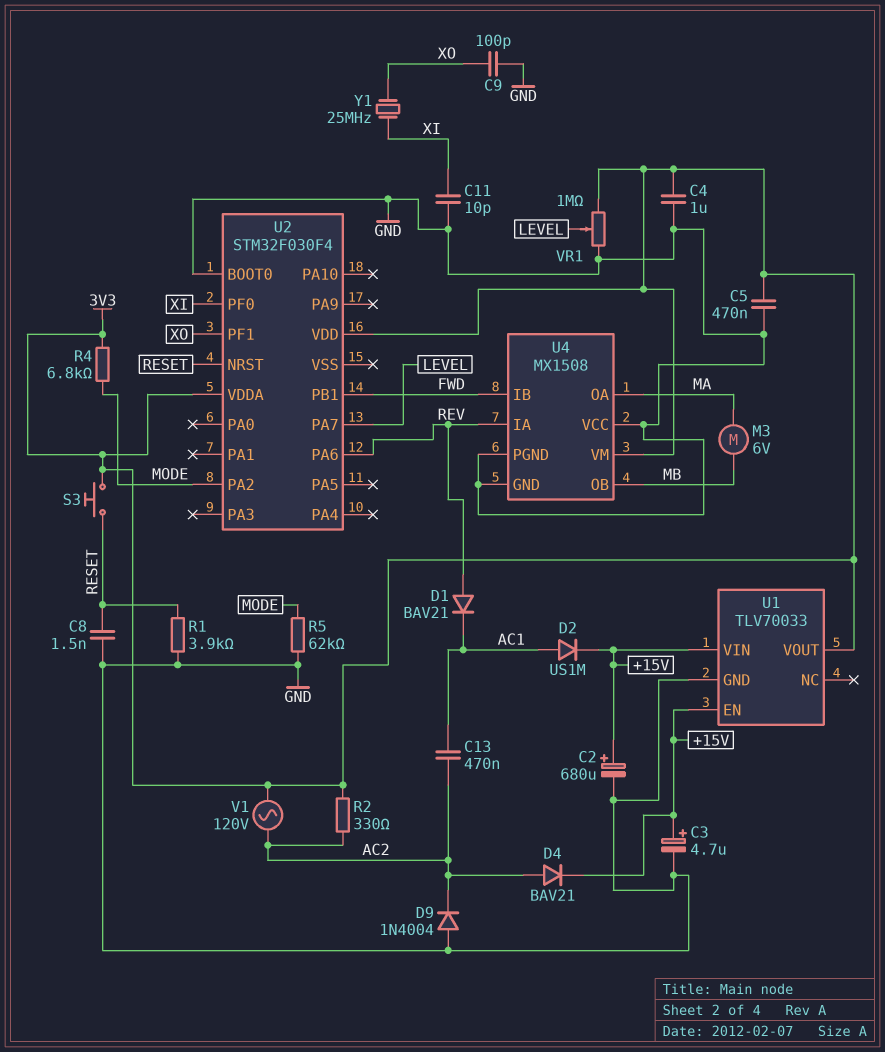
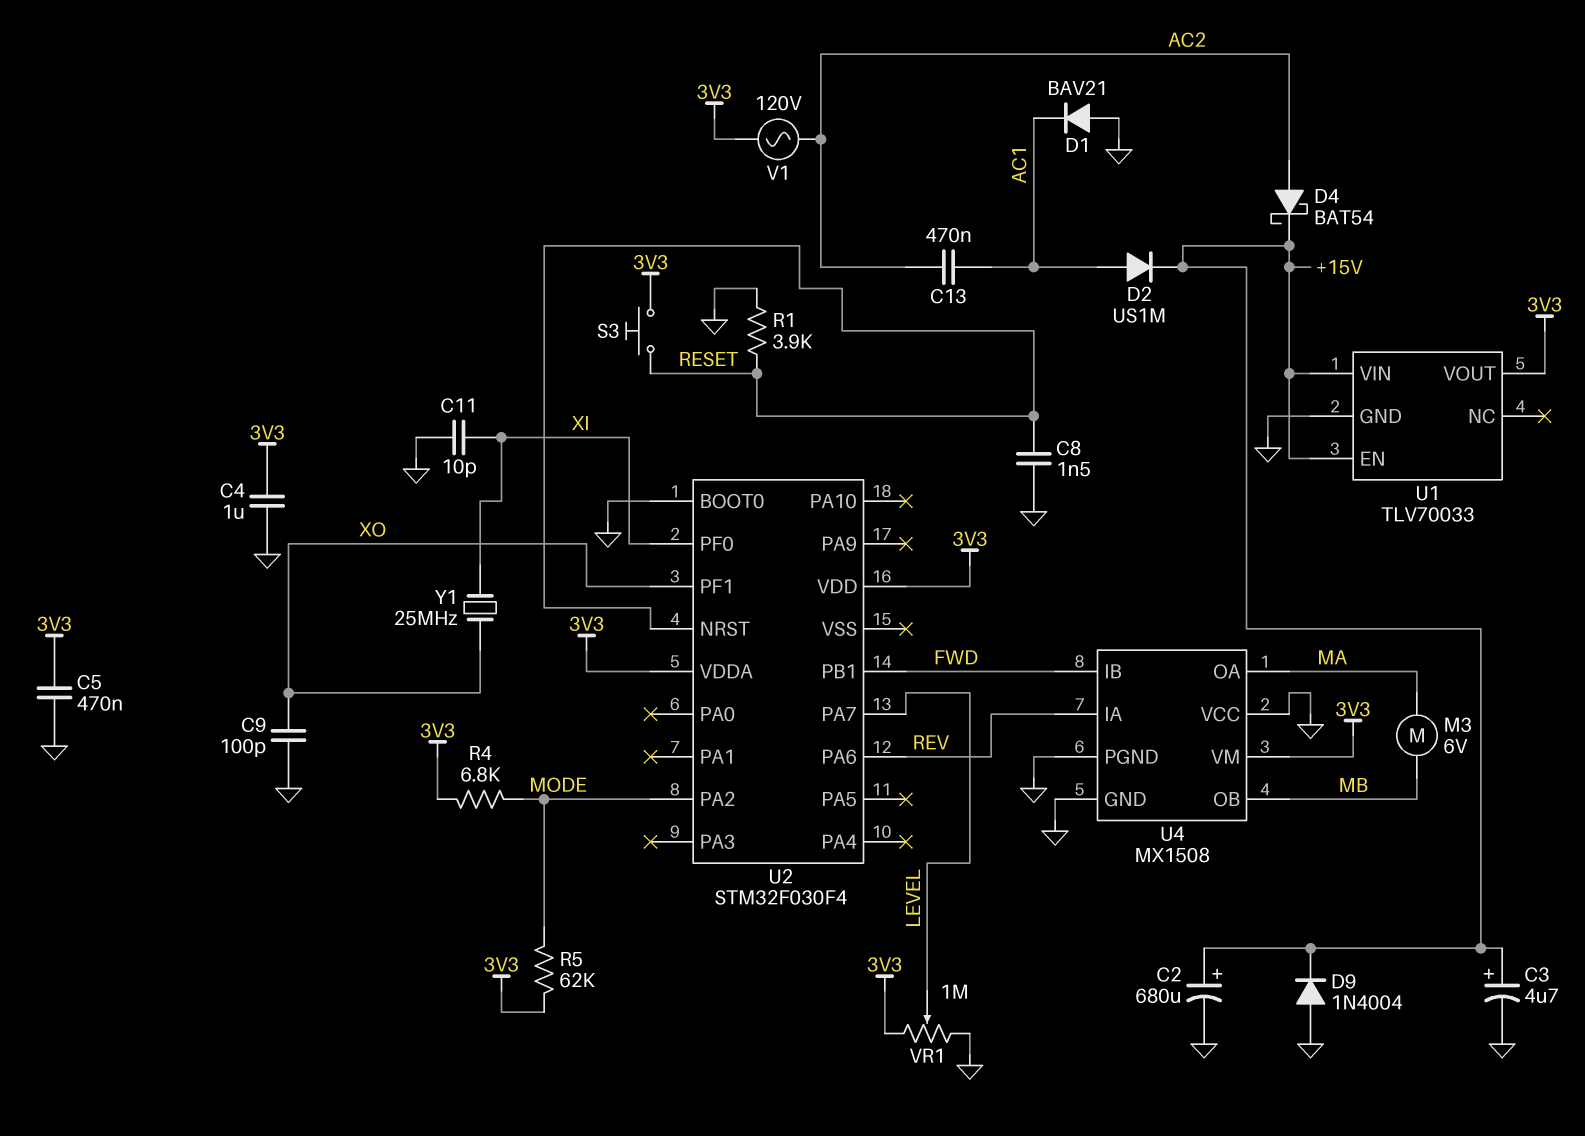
D1: diode BAV21 (A REV, K AC1) -> diode BAV21 (A GND, K AC1)
D4: diode BAV21 (A AC2, K +15V) -> schottky BAT54 (A AC2, K +15V)
D9: diode 1N4004 (A GND, K AC2) -> diode 1N4004 (A GND, K +15V)
R2: 330 (3V3, AC2) -> none
R5: 62k (GND, MODE) -> 62k (3V3, MODE)

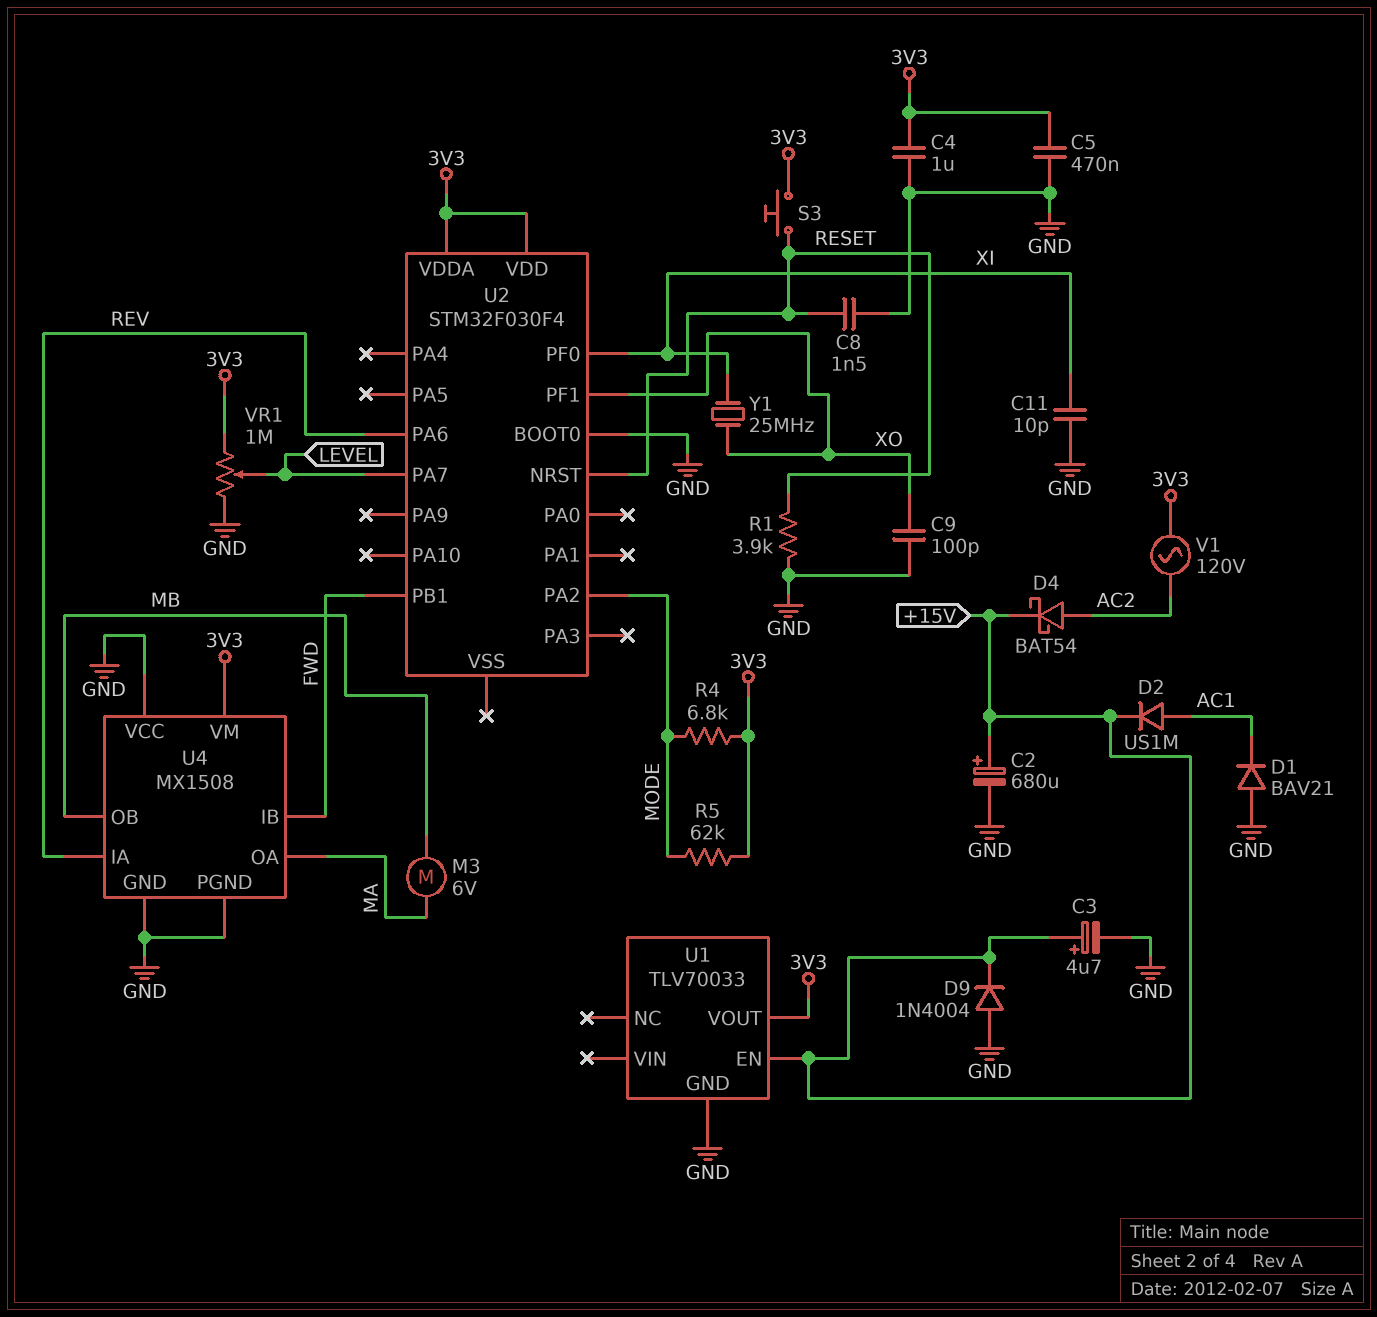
C13: 470nF (AC1, AC2) -> none
U1 pin VIN: +15V -> none

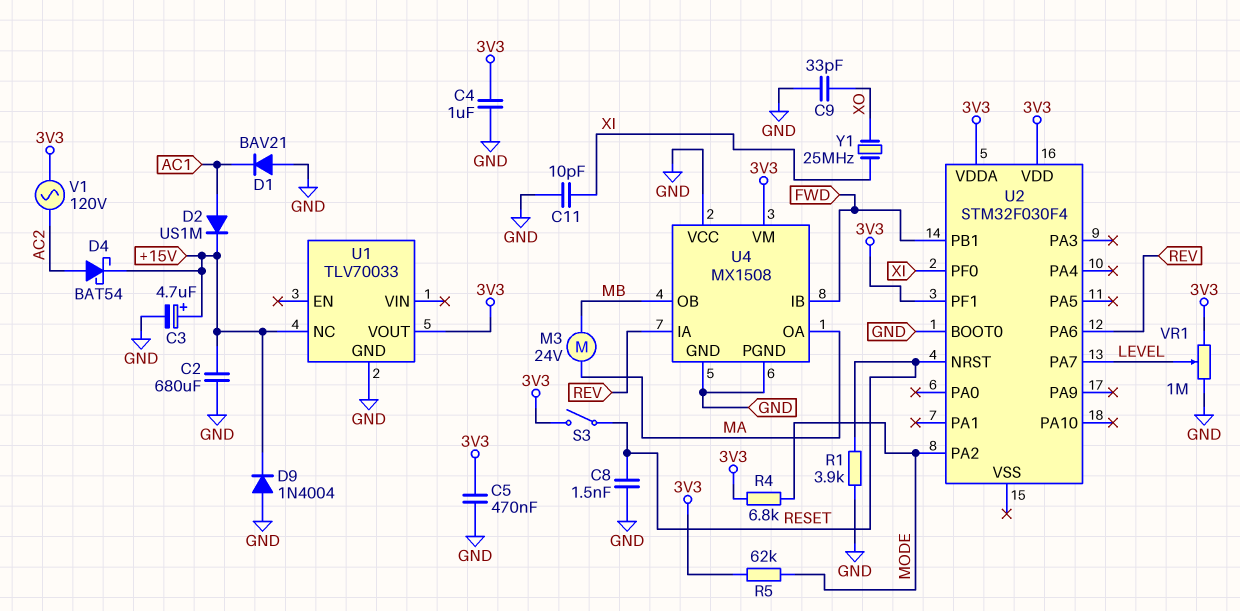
C2: 680uF (plus +15V, minus GND) -> 680uF (+15V, GND)
C9: 100pF (GND, XO) -> 33pF (GND, XO)
M3: motor 6V (MA, MB) -> motor 24V (MA, MB)
S3: button (3V3, RESET) -> switch (3V3, RESET)
U1 pin EN: +15V -> none
U1 pin NC: none -> +15V
U2 pin PF1: XO -> 3V3

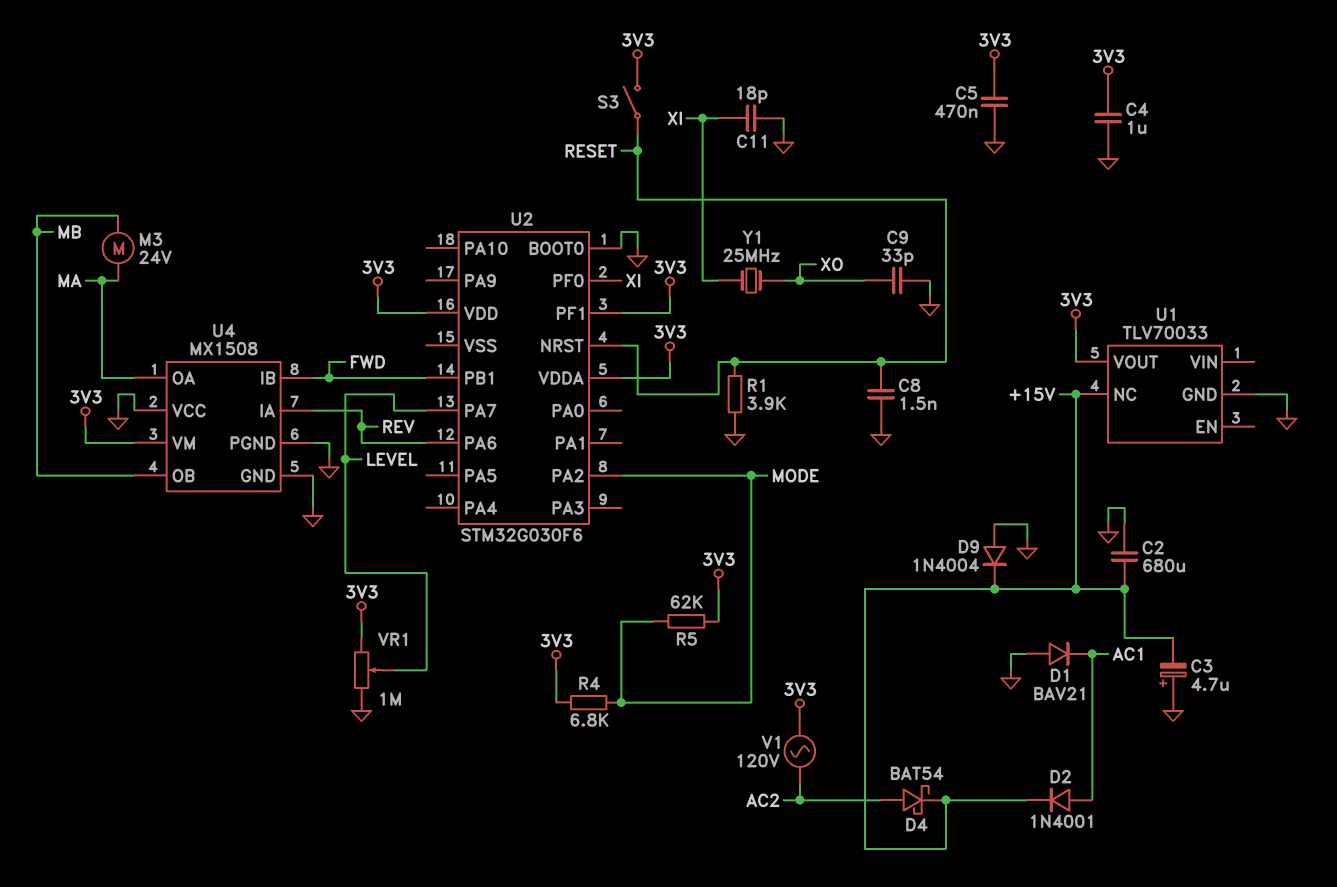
C3: 4.7uF (plus +15V, minus GND) -> 4.7uF (plus GND, minus +15V)
C11: 10pF (GND, XI) -> 18pF (GND, XI)
D2: diode US1M (A AC1, K +15V) -> diode 1N4001 (A AC1, K +15V)
U2: STM32F030F4 -> STM32G030F6

